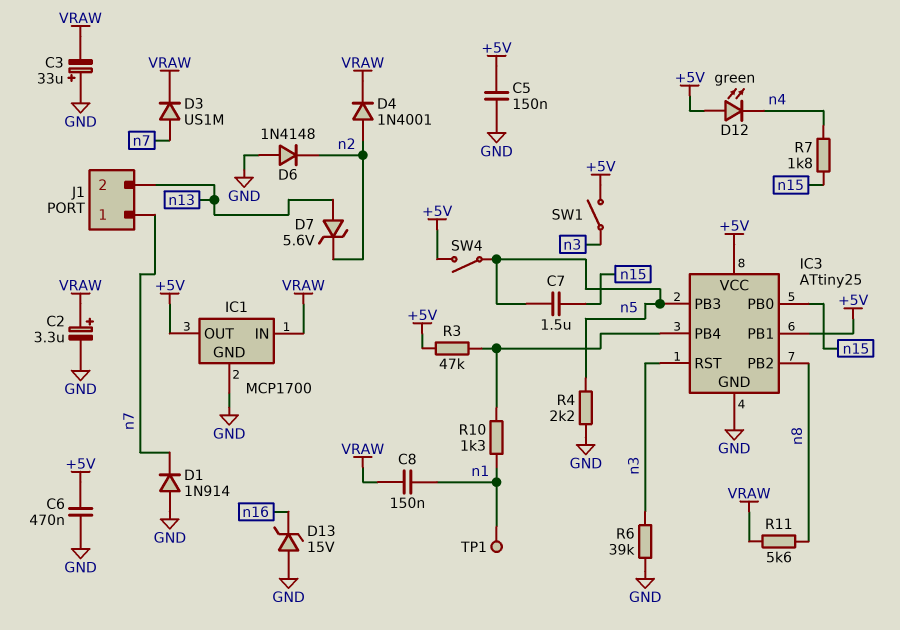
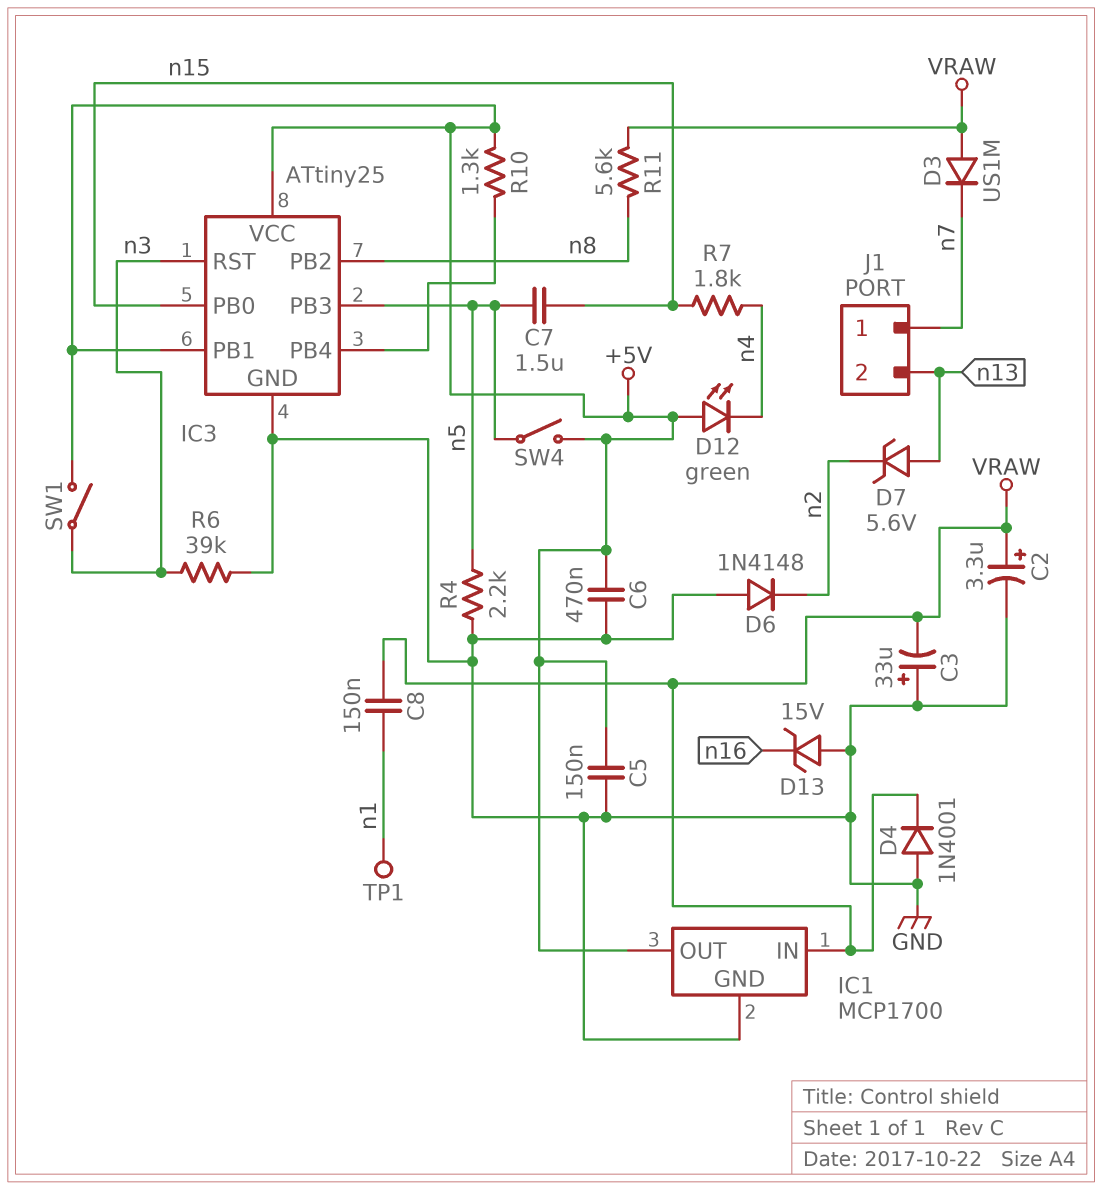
D1: diode 1N914 (A GND, K n7) -> none
D3: diode US1M (A n7, K VRAW) -> diode US1M (A VRAW, K n7)
D4: diode 1N4001 (A n2, K VRAW) -> diode 1N4001 (A GND, K VRAW)
R3: 47k (+5V, IC3/PB4) -> none
R10: 1.3k (IC3/PB4, n1) -> 1.3k (+5V, IC3/PB4)

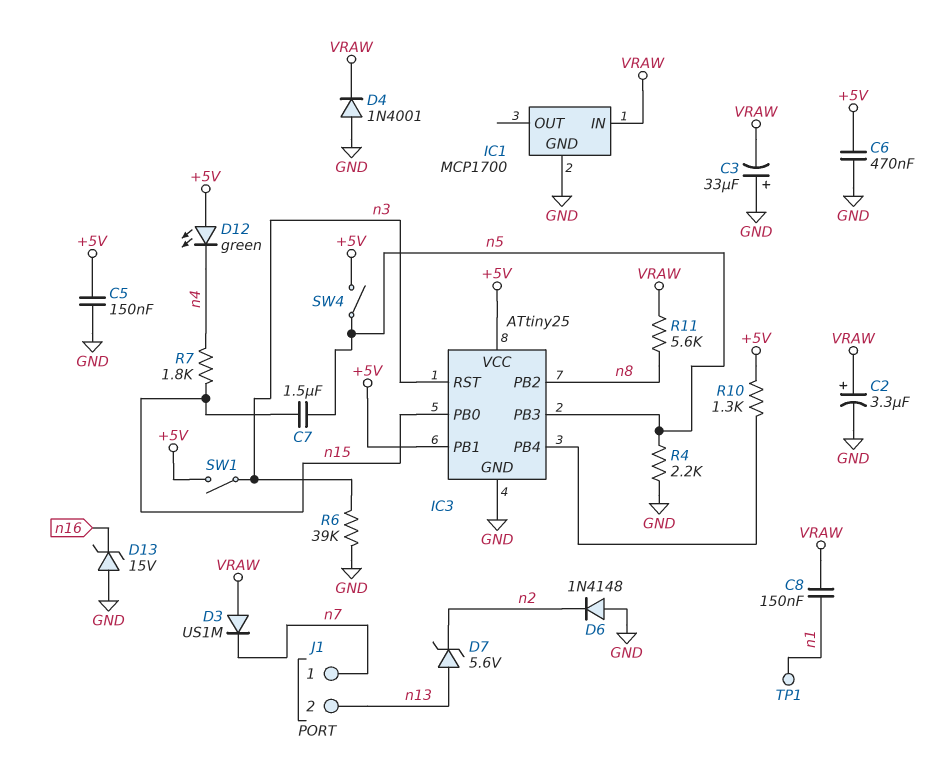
IC1 pin OUT: +5V -> none

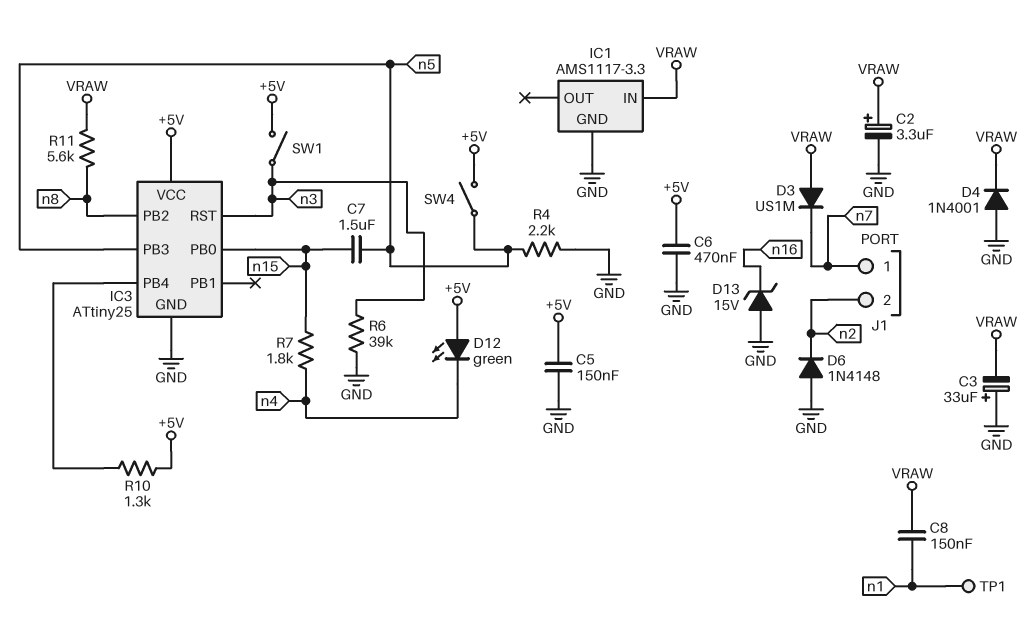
D7: zener 5.6V (A n13, K n2) -> none
IC1: MCP1700 -> AMS1117-3.3
IC3 pin PB1: +5V -> none
J1 pin 2: n13 -> n2

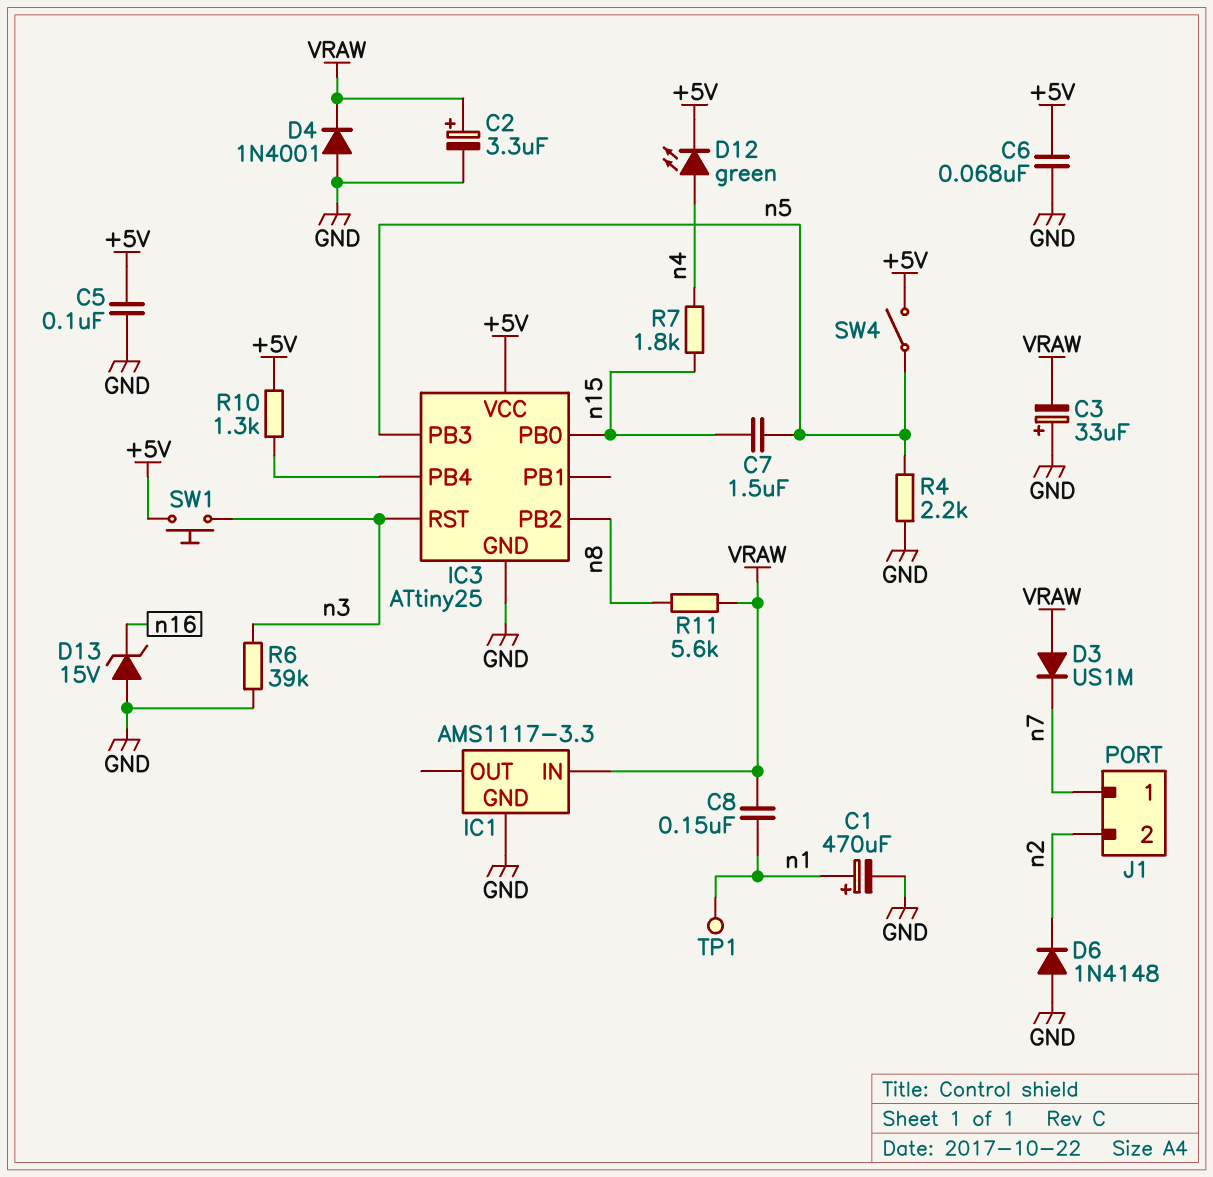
C1: none -> 470uF (plus n1, minus GND)
C5: 150nF (+5V, GND) -> 100nF (+5V, GND)
C6: 470nF (+5V, GND) -> 68nF (+5V, GND)
D12: LED green (A +5V, K n4) -> LED green (A n4, K +5V)
SW1: switch (+5V, n3) -> button (+5V, n3)

